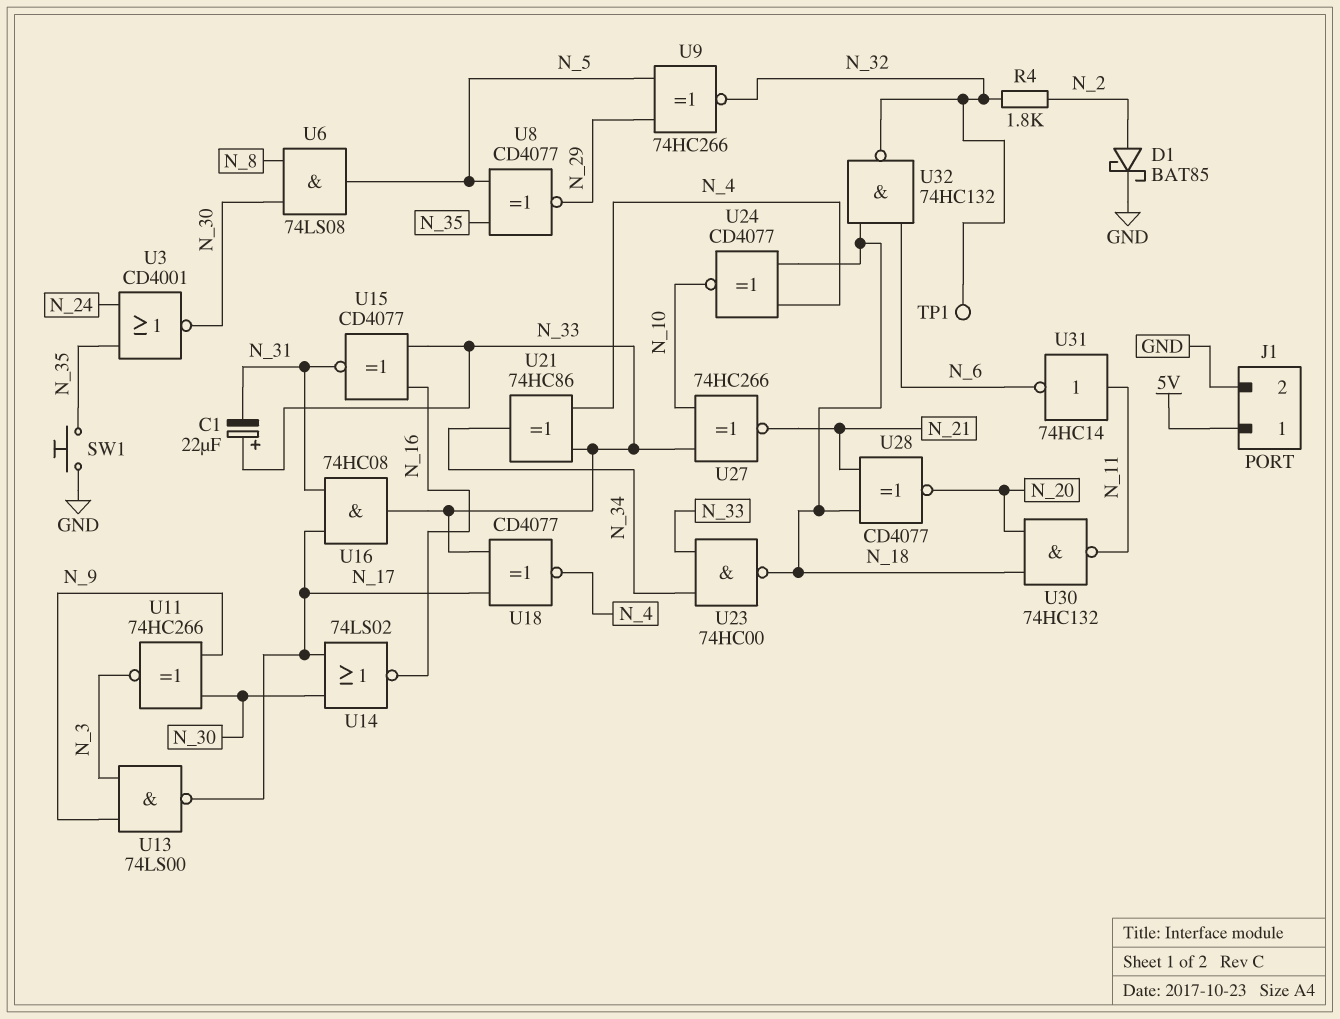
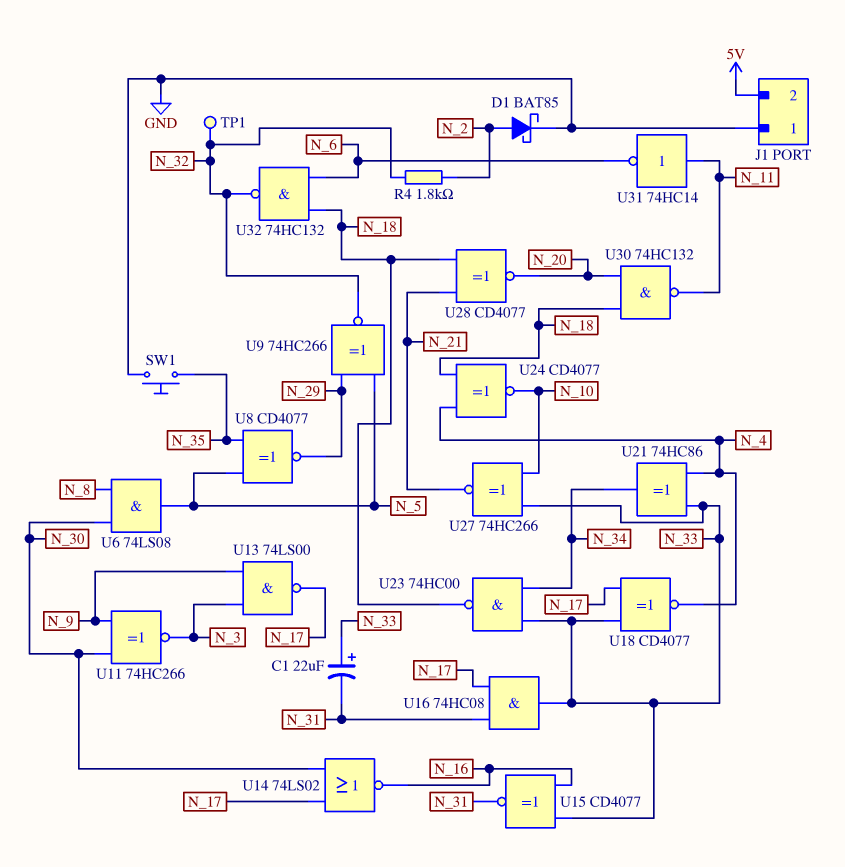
J1 pin 1: 5V -> GND
J1 pin 2: GND -> 5V
U3: NOR CD4001 (in N_24, in N_35, out N_30) -> none

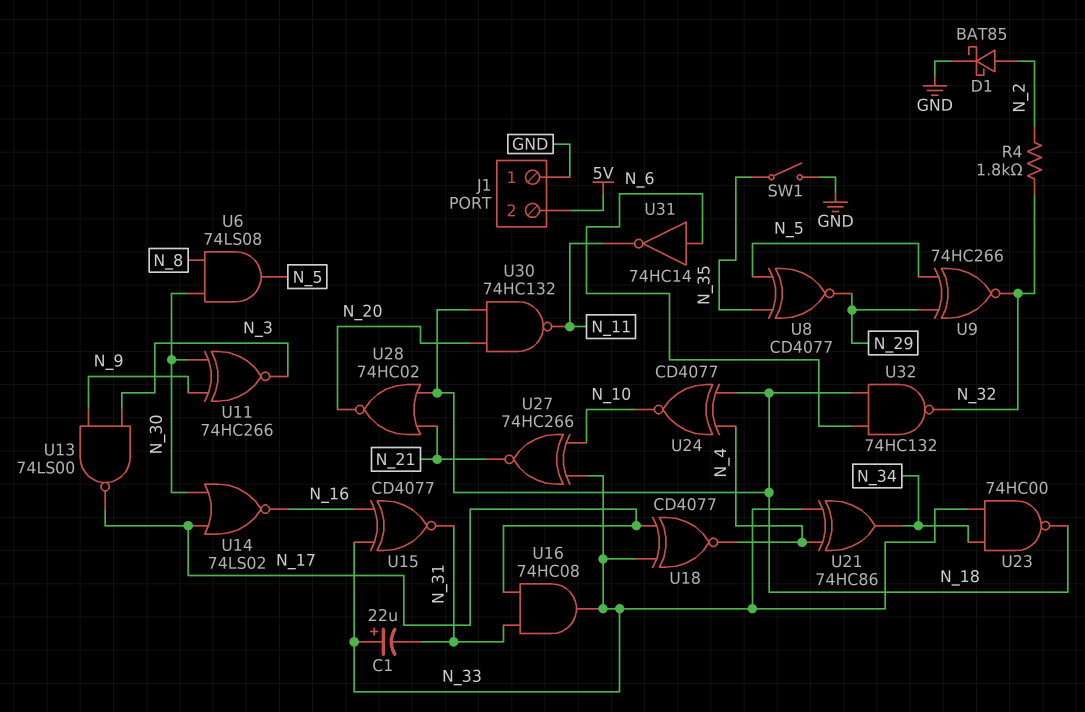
SW1: button (GND, N_35) -> switch (GND, N_35)
TP1: test point (N_32) -> none
U28: XNOR CD4077 (in N_18, in N_21, out N_20) -> NOR 74HC02 (in N_18, in N_21, out N_20)
U31: NOT 74HC14 (in N_11, out N_6) -> NOT 74HC14 (in N_6, out N_11)

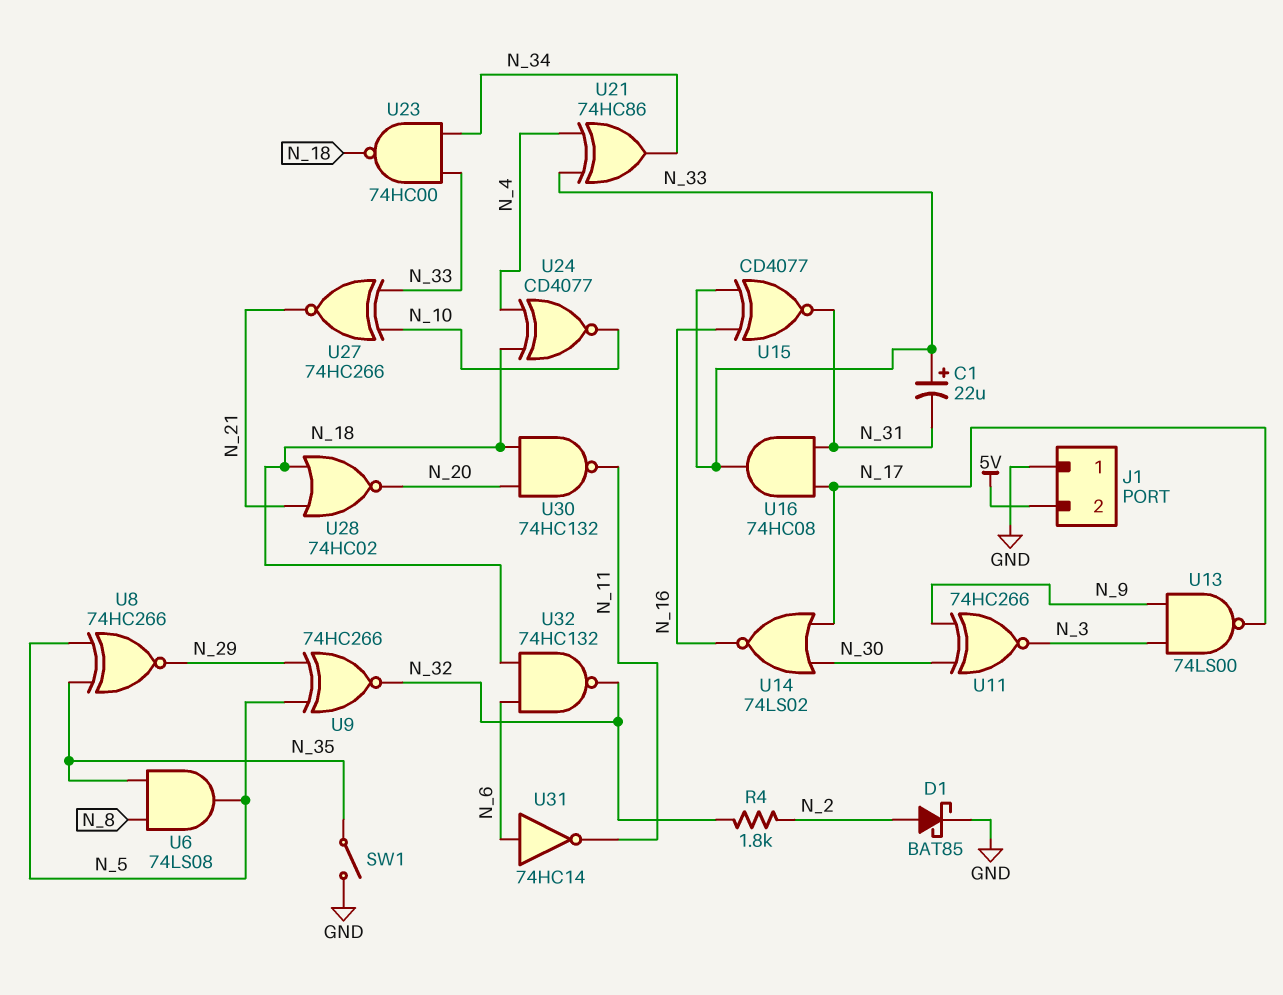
U6: AND 74LS08 (in N_8, in N_30, out N_5) -> AND 74LS08 (in N_8, in N_35, out N_5)
U8: XNOR CD4077 (in N_5, in N_35, out N_29) -> XNOR 74HC266 (in N_5, in N_35, out N_29)
U18: XNOR CD4077 (in N_17, in N_33, out N_4) -> none

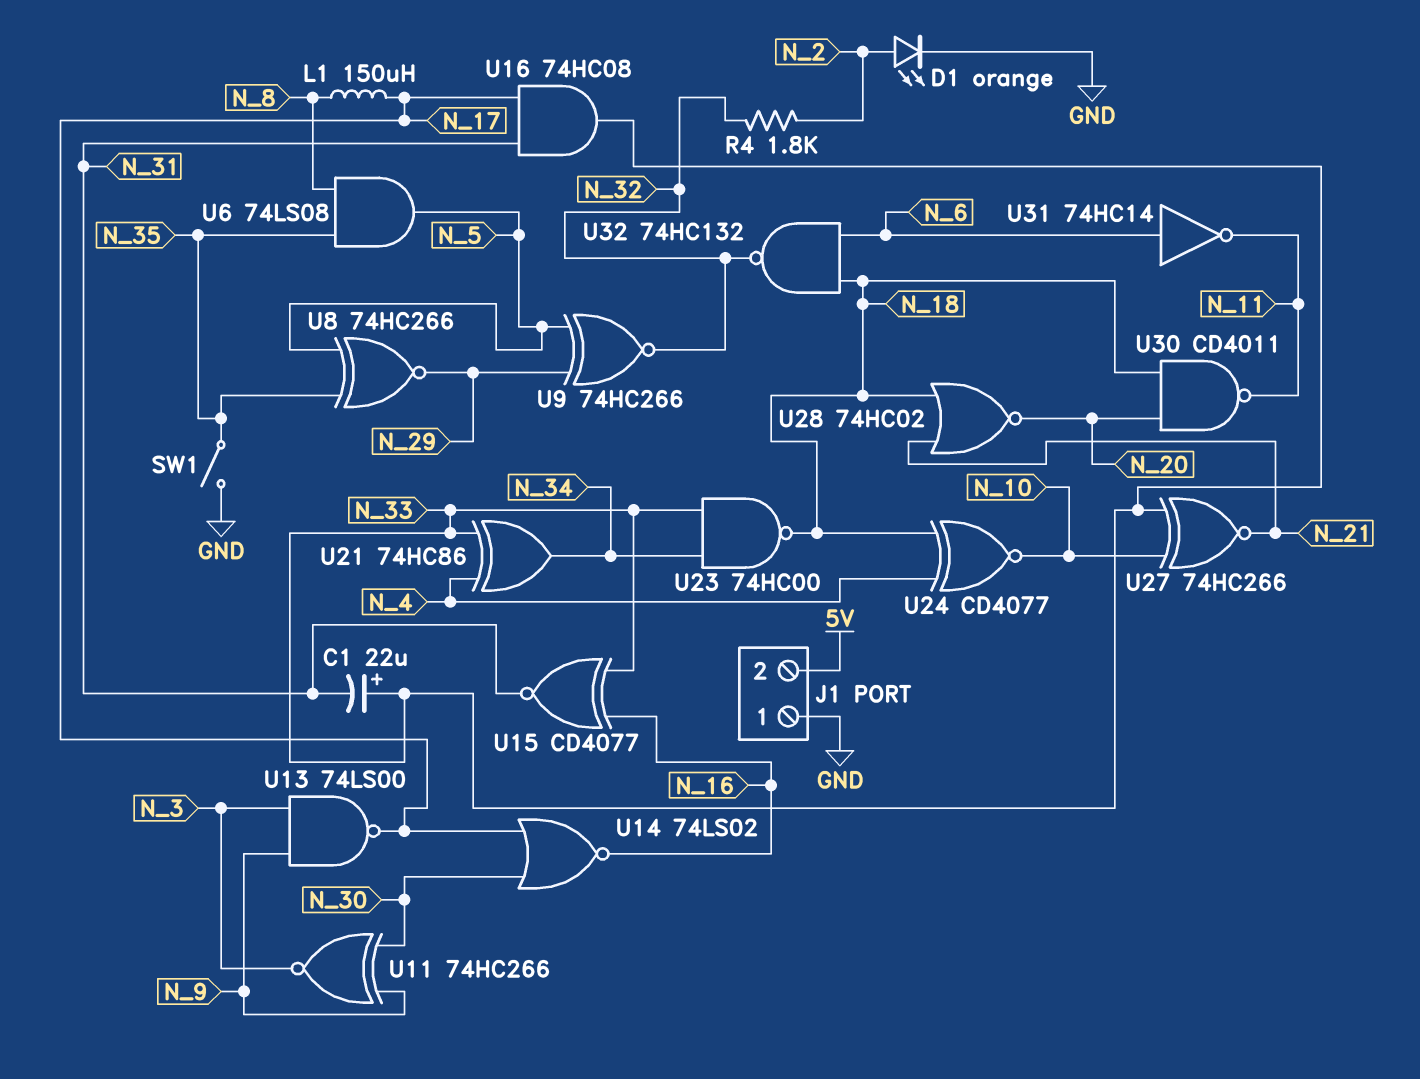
D1: schottky BAT85 (A N_2, K GND) -> LED orange (A N_2, K GND)
L1: none -> 150uH (N_8, N_17)
U30: NAND 74HC132 (in N_18, in N_20, out N_11) -> NAND CD4011 (in N_18, in N_20, out N_11)

